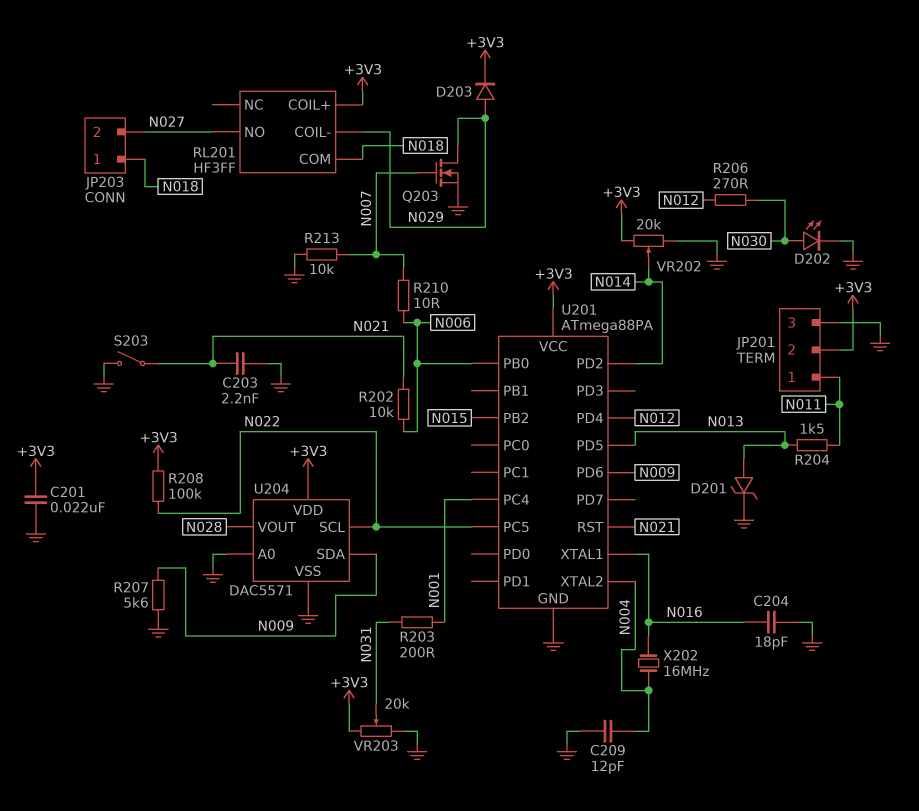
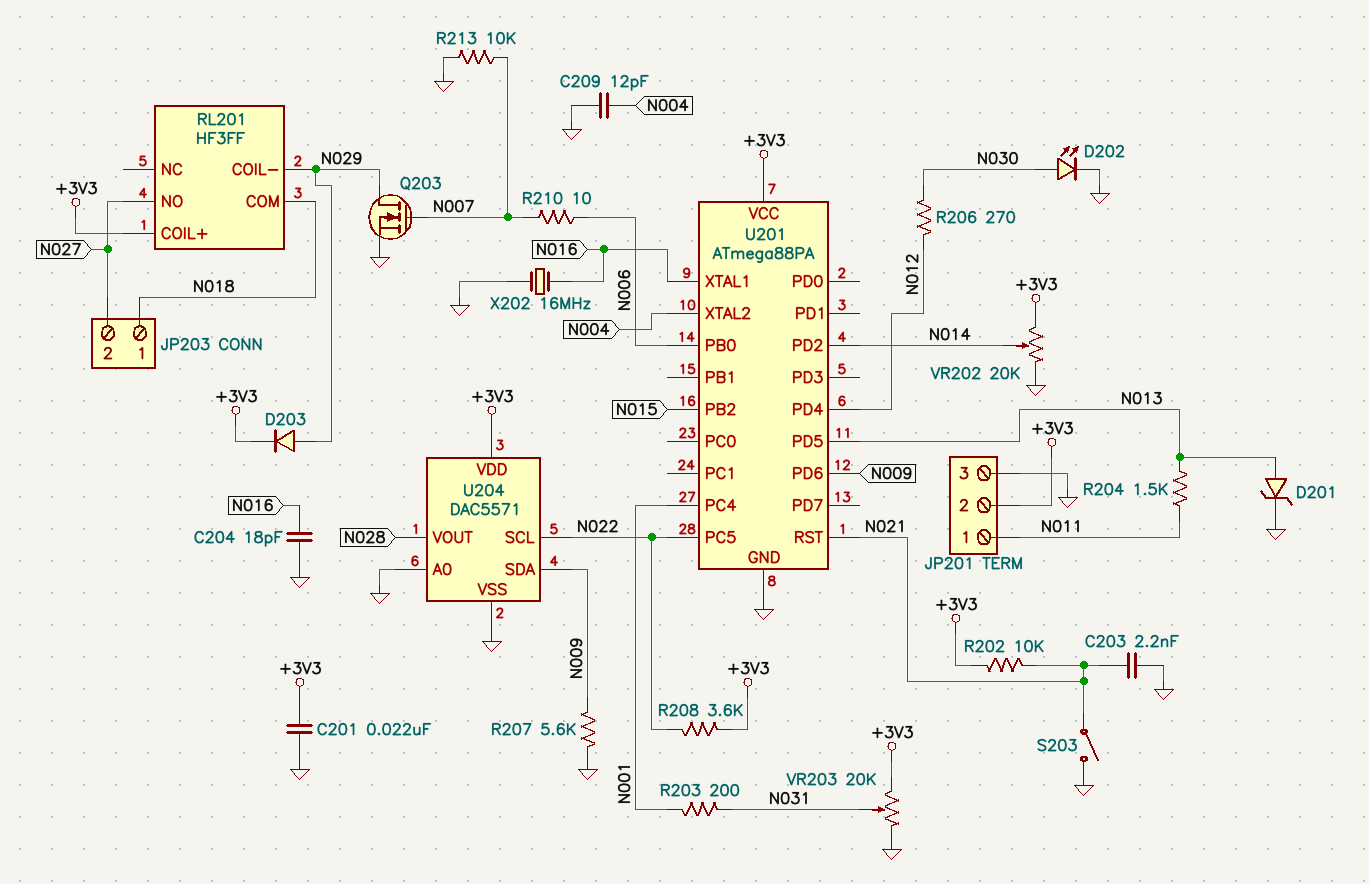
R202: 10k (N006, N021) -> 10k (+3V3, N021)
R208: 100k (+3V3, N022) -> 3.6k (+3V3, N022)
X202: 16MHz (N004, N016) -> 16MHz (GND, N016)

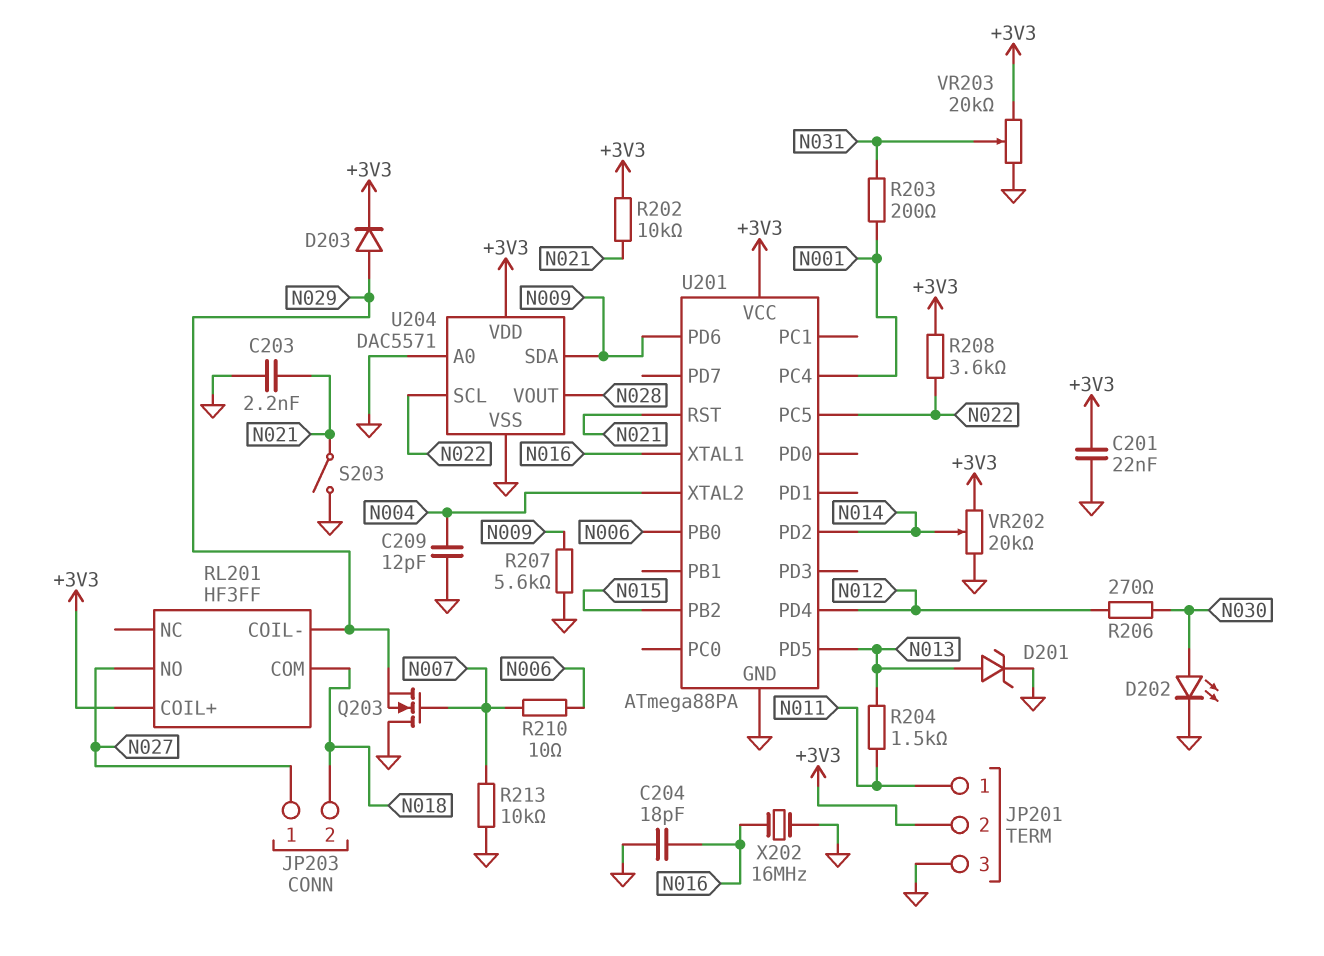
JP203 pin 1: N018 -> N027
JP203 pin 2: N027 -> N018
Q203: NMOS (G N007, D N029, S GND) -> NMOS (G N007, D GND, S N029)

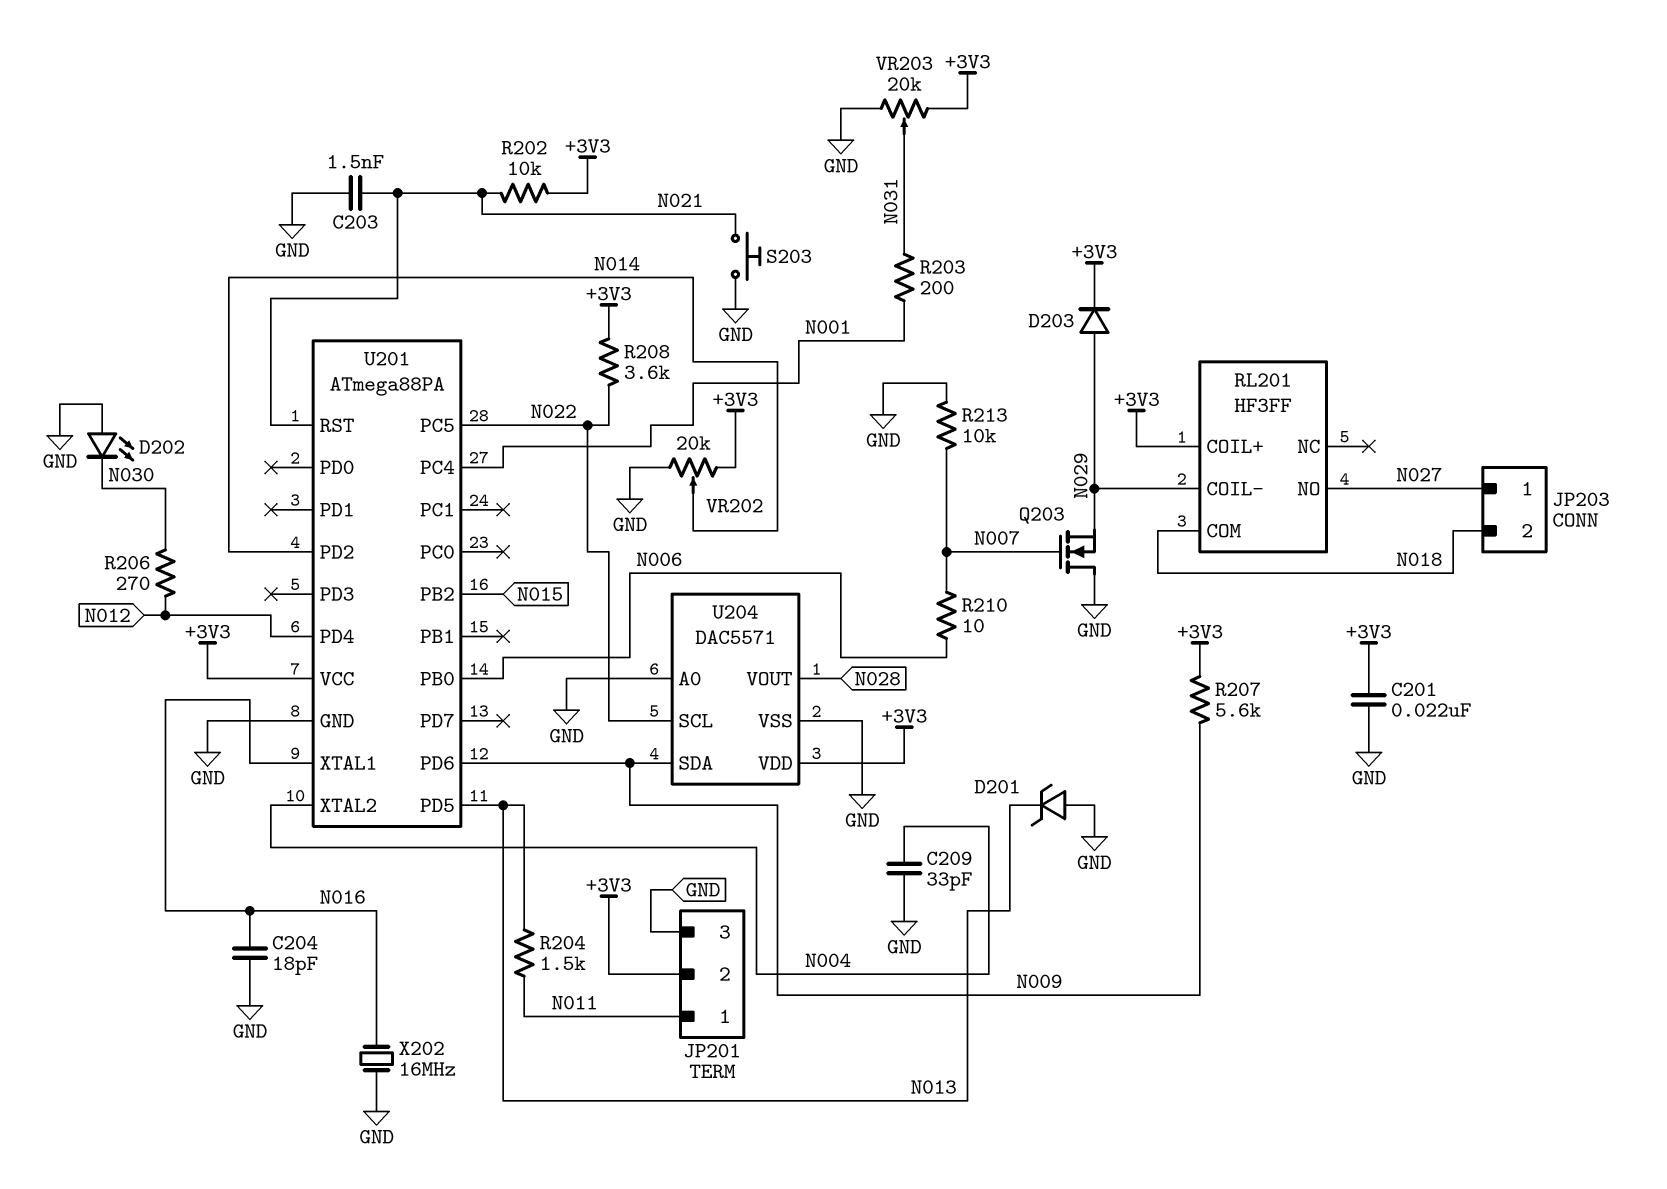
C203: 2.2nF (GND, N021) -> 1.5nF (GND, N021)
C209: 12pF (GND, N004) -> 33pF (GND, N004)
D201: zener (A N013, K GND) -> zener (A GND, K N013)
D202: LED (A N030, K GND) -> LED (A GND, K N030)
R207: 5.6k (GND, N009) -> 5.6k (+3V3, N009)
S203: switch (GND, N021) -> button (GND, N021)

